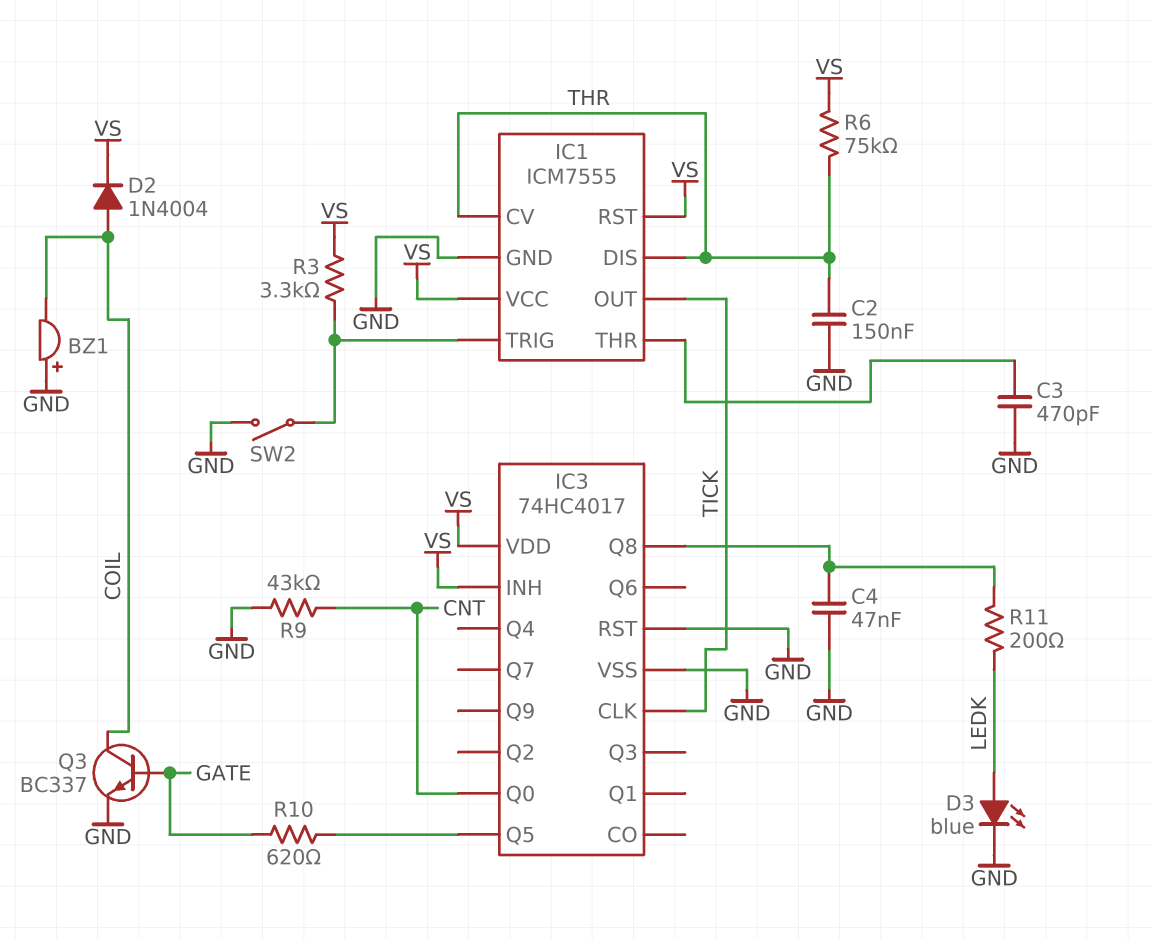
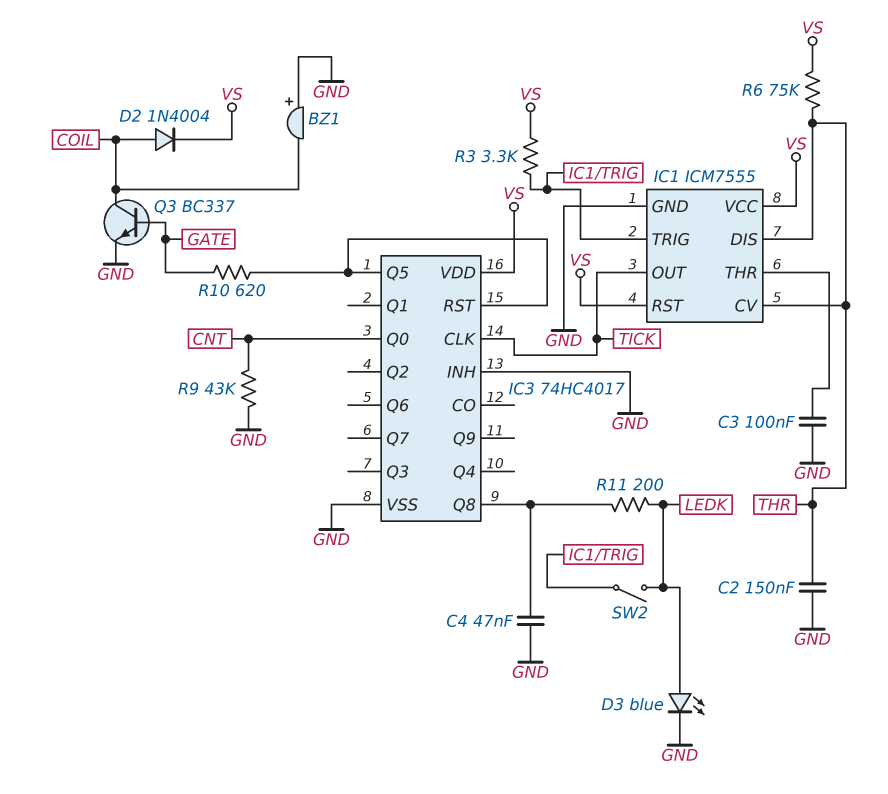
C3: 470pF (GND, IC1/THR) -> 100nF (GND, IC1/THR)
IC3 pin INH: VS -> GND
IC3 pin RST: GND -> IC3/Q5
SW2: switch (GND, IC1/TRIG) -> switch (IC1/TRIG, LEDK)

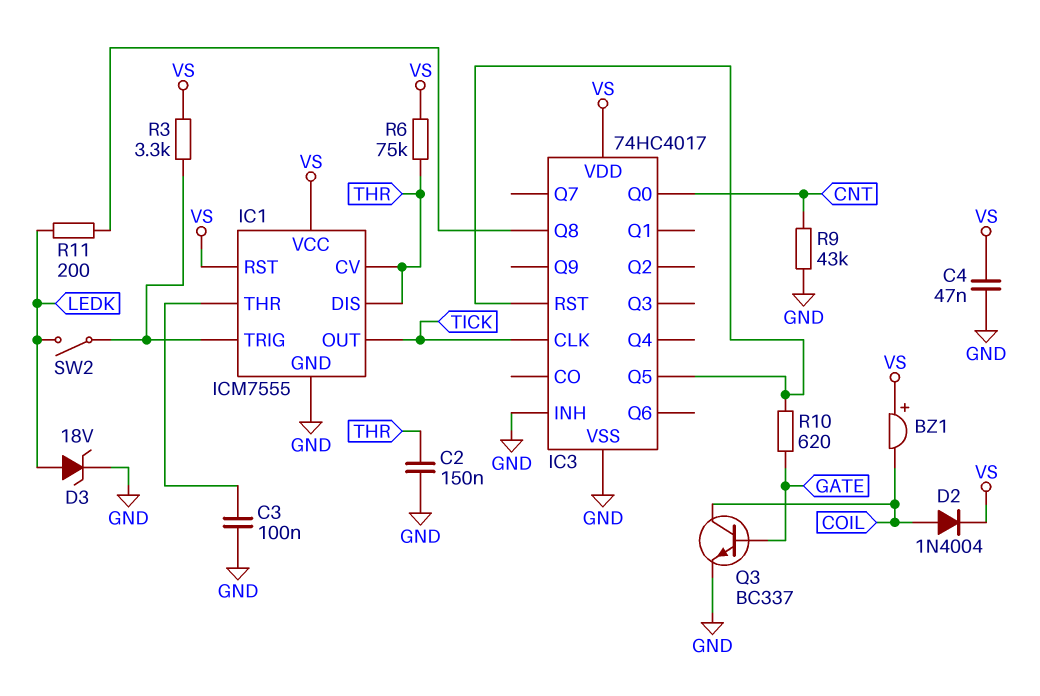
BZ1: buzzer (plus GND, minus COIL) -> buzzer (plus VS, minus COIL)
C4: 47nF (GND, IC3/Q8) -> 47nF (GND, VS)
D3: LED blue (A LEDK, K GND) -> zener 18V (A LEDK, K GND)

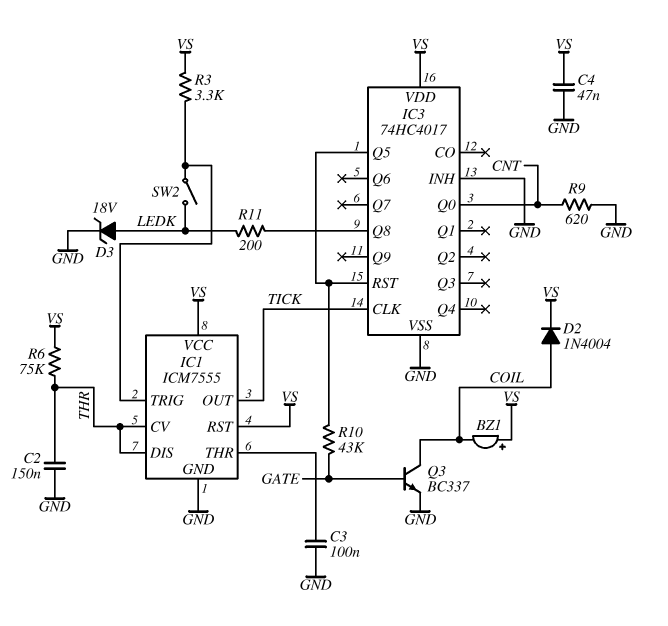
R9: 43k (CNT, GND) -> 620 (CNT, GND)
R10: 620 (GATE, IC3/Q5) -> 43k (GATE, IC3/Q5)

